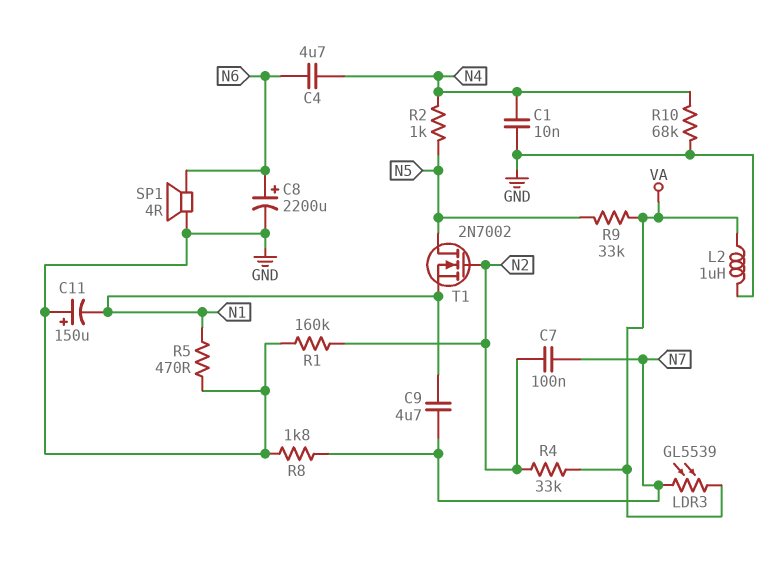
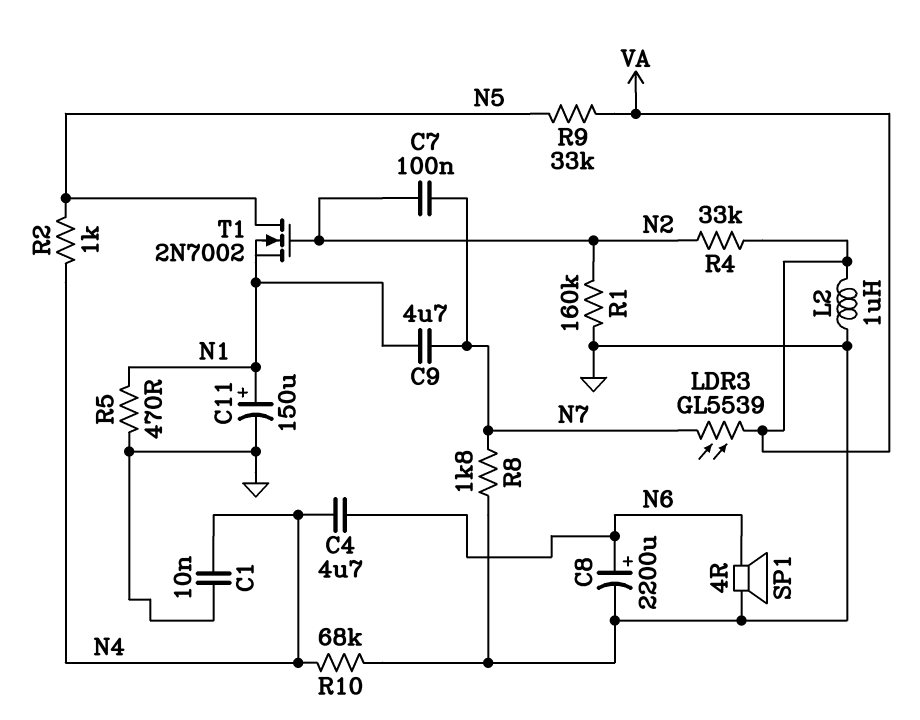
C11: 150uF (plus GND, minus N1) -> 150uF (plus N1, minus GND)

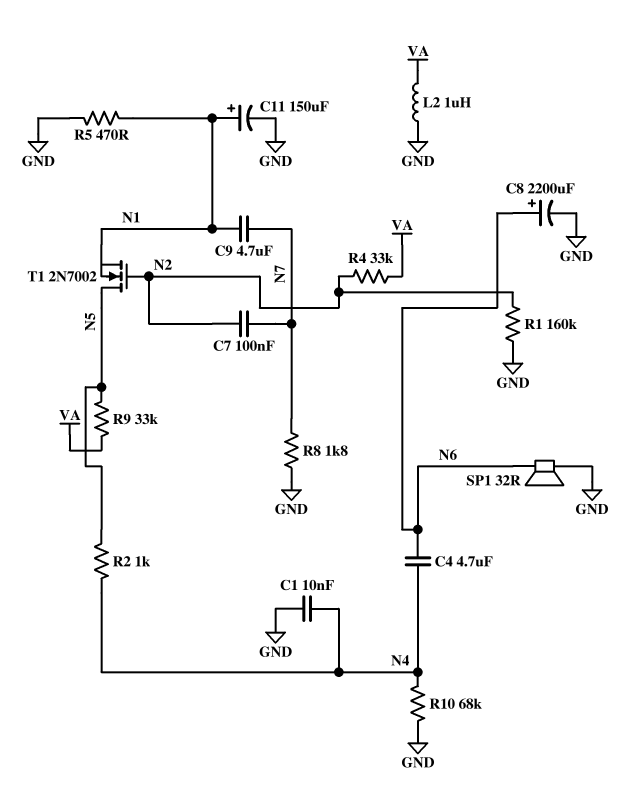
LDR3: GL5539 (N7, VA) -> none
SP1: speaker 4R (GND, N6) -> speaker 32R (GND, N6)

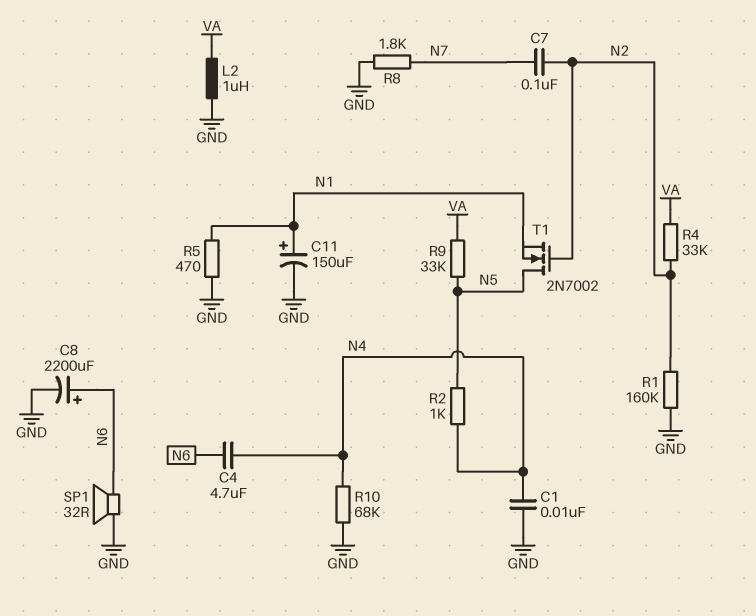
C9: 4.7uF (N1, N7) -> none

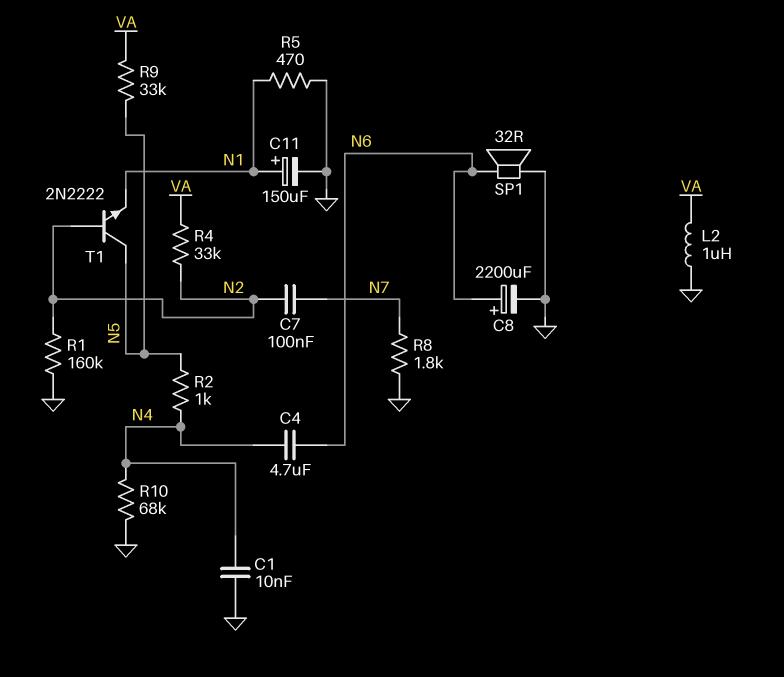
T1: NMOS 2N7002 (G N2, D N5, S N1) -> NPN 2N2222 (B N2, C N5, E N1)

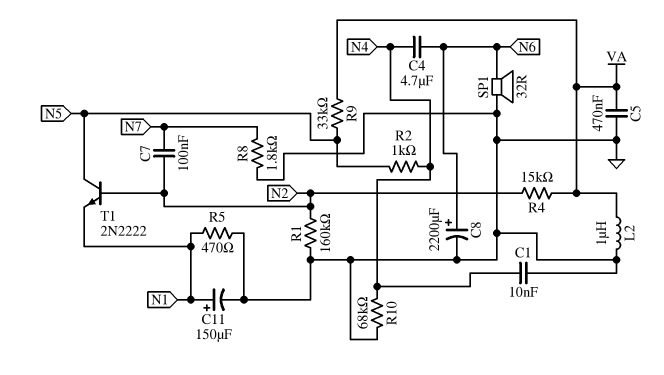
C5: none -> 470nF (GND, VA)
R4: 33k (N2, VA) -> 15k (N2, VA)

